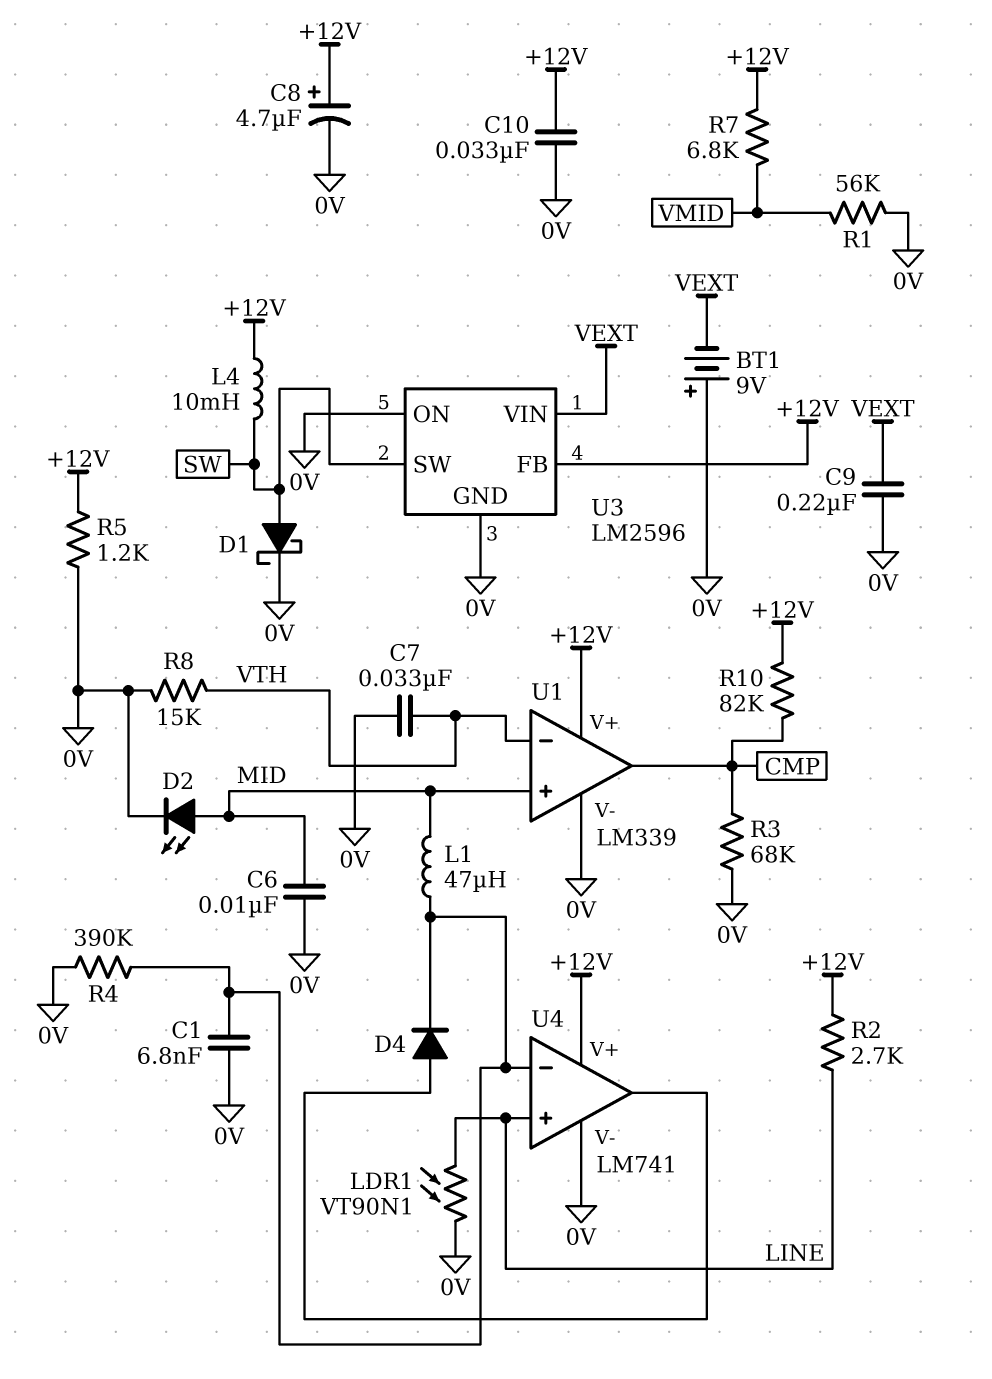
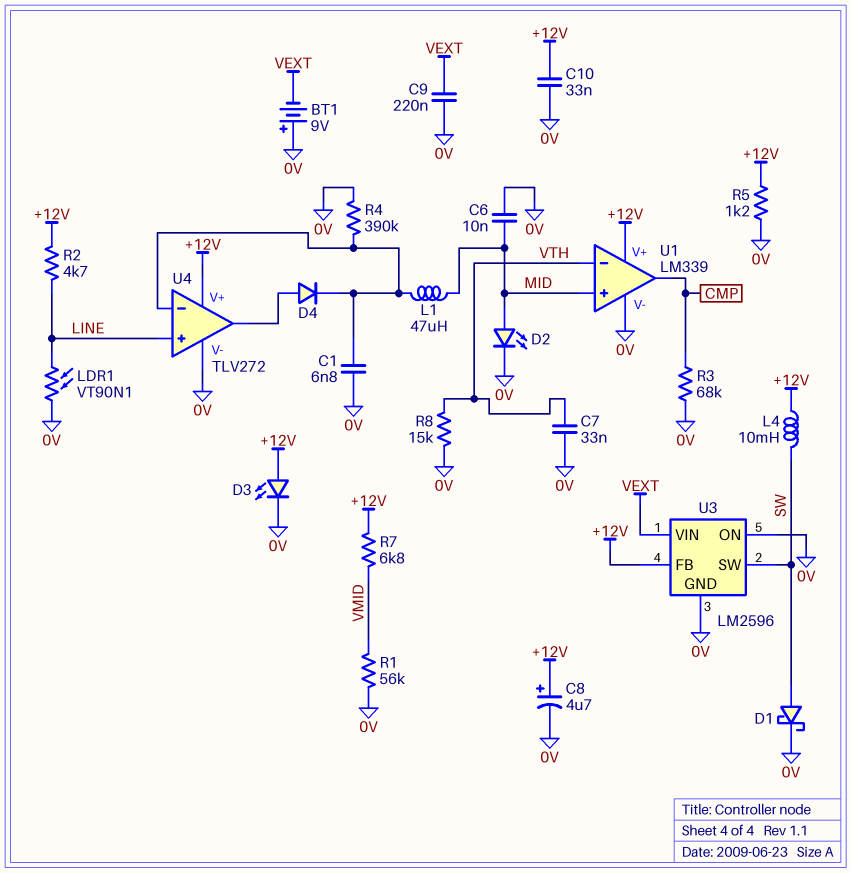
D3: none -> LED (A +12V, K 0V)
R2: 2.7k (+12V, LINE) -> 4.7k (+12V, LINE)
R10: 82k (+12V, CMP) -> none
U4: LM741 -> TLV272

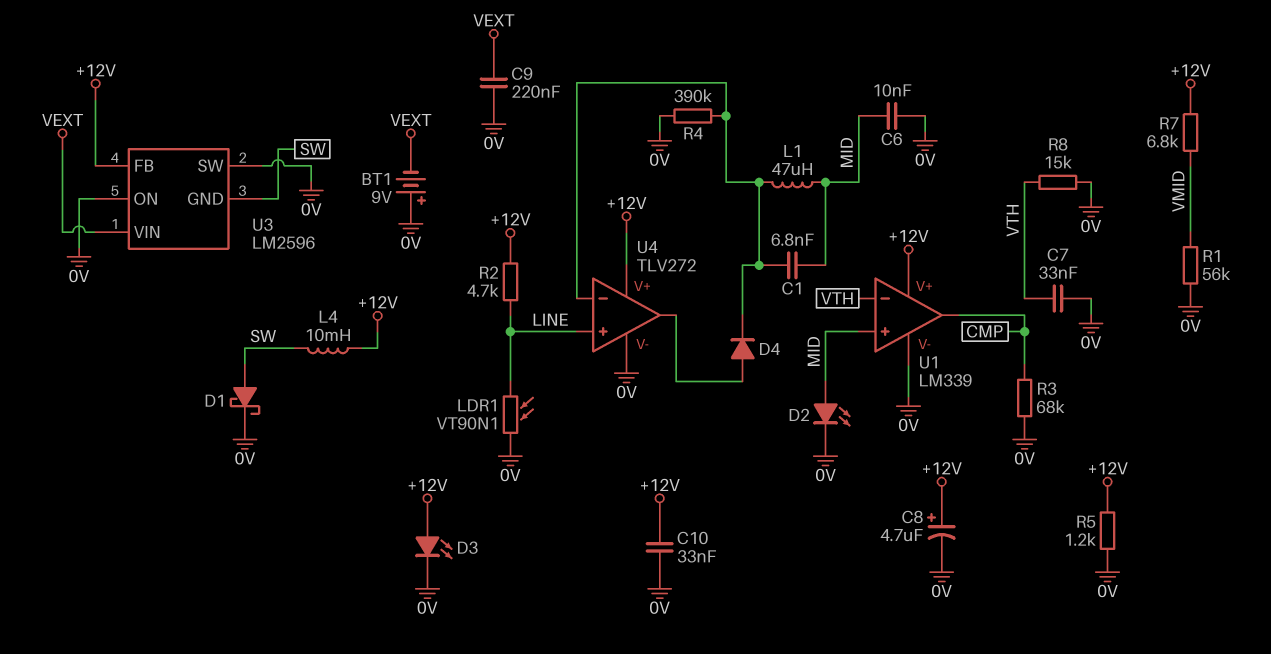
C1: 6.8nF (0V, U4/in-) -> 6.8nF (MID, U4/in-)
U3 pin GND: 0V -> SW
U3 pin SW: SW -> 0V

